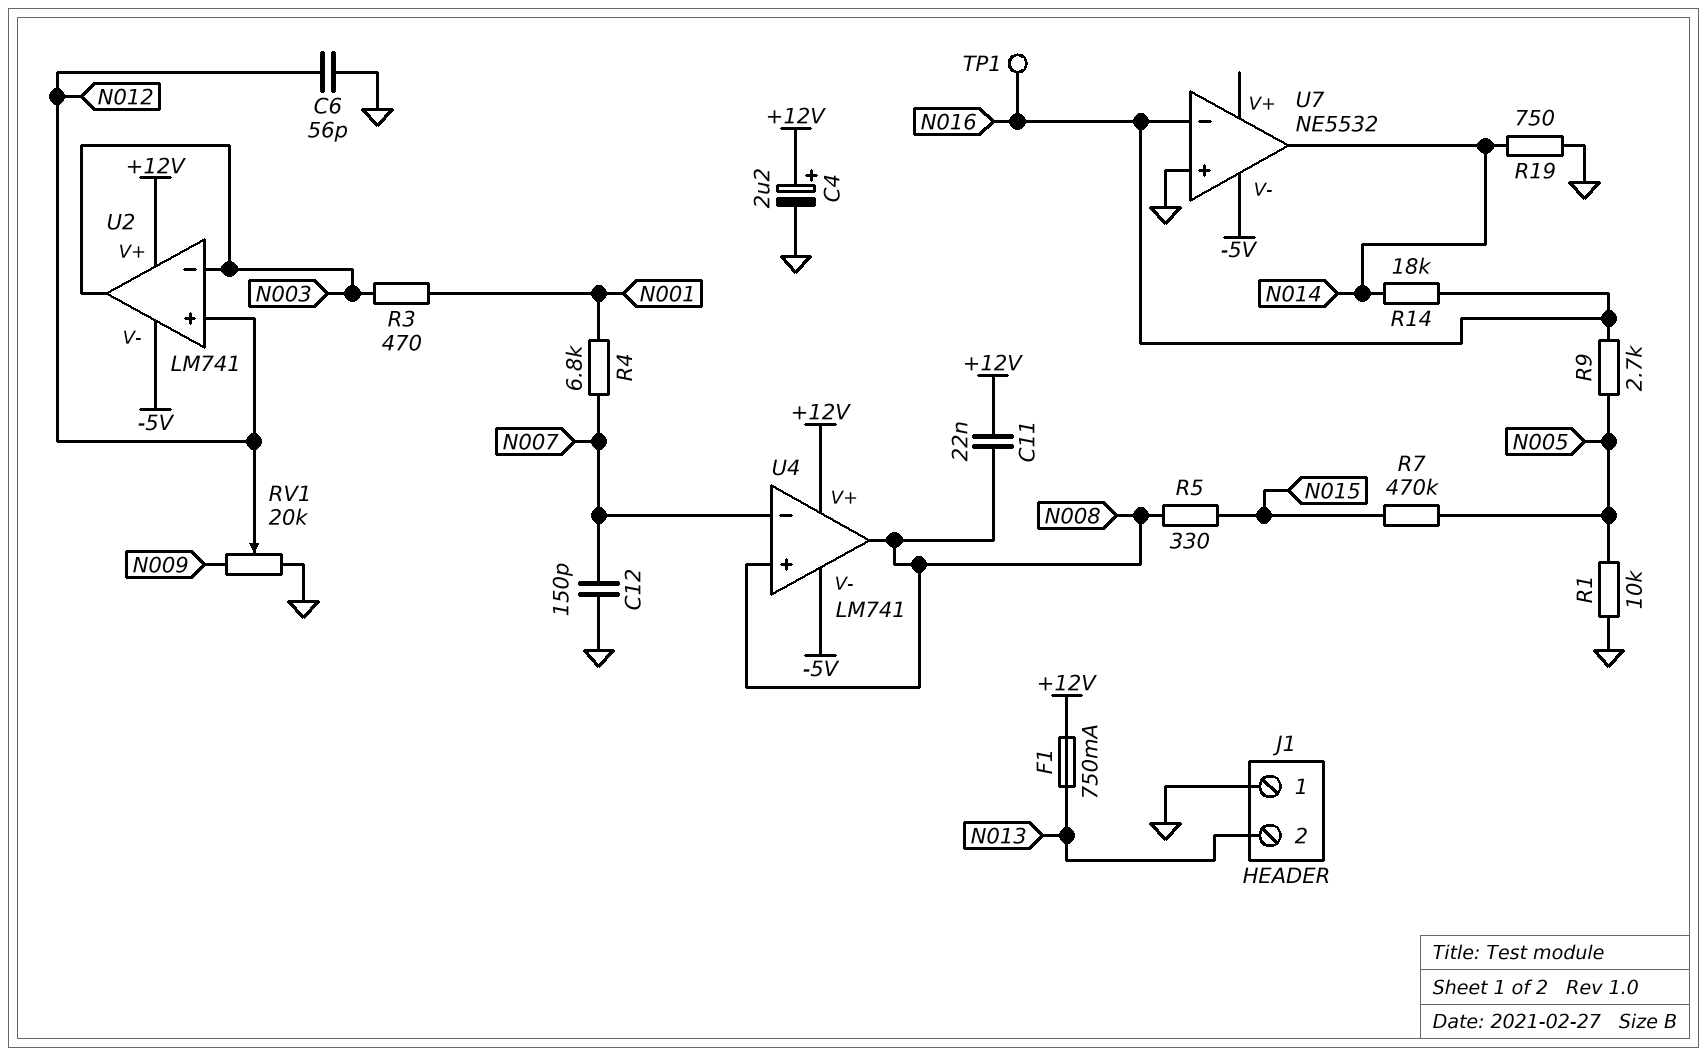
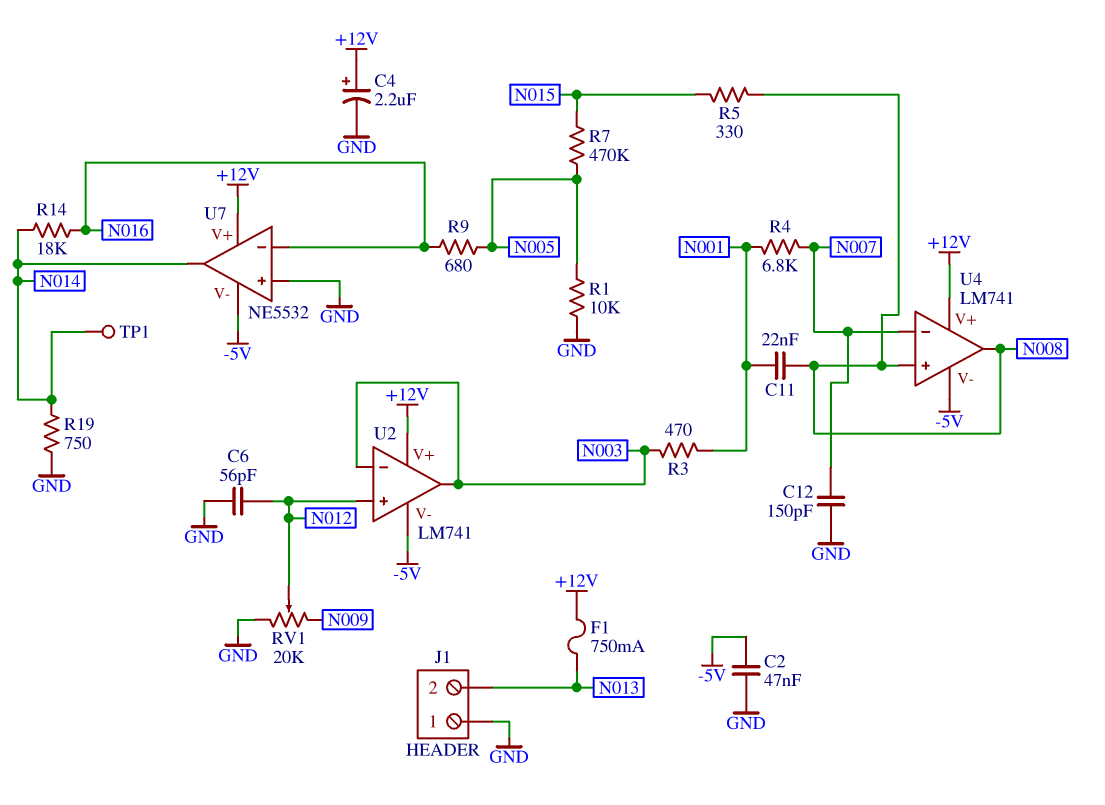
C2: none -> 47nF (-5V, GND)
C11: 22nF (+12V, N008) -> 22nF (N001, N008)
R9: 2.7k (N005, N016) -> 680 (N005, N016)
TP1: test point (N016) -> test point (N014)
U7 pin V+: none -> +12V

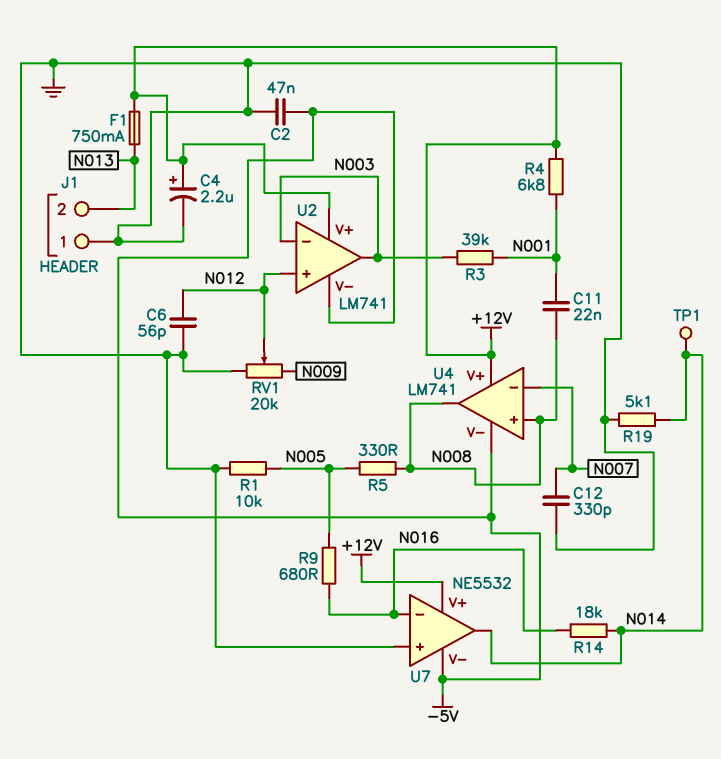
C12: 150pF (GND, N007) -> 330pF (GND, N007)
R3: 470 (N001, N003) -> 39k (N001, N003)
R4: 6.8k (N001, N007) -> 6.8k (+12V, N001)
R5: 330 (N008, N015) -> 330 (N005, N008)
R7: 470k (N005, N015) -> none
R19: 750 (GND, N014) -> 5.1k (GND, N014)

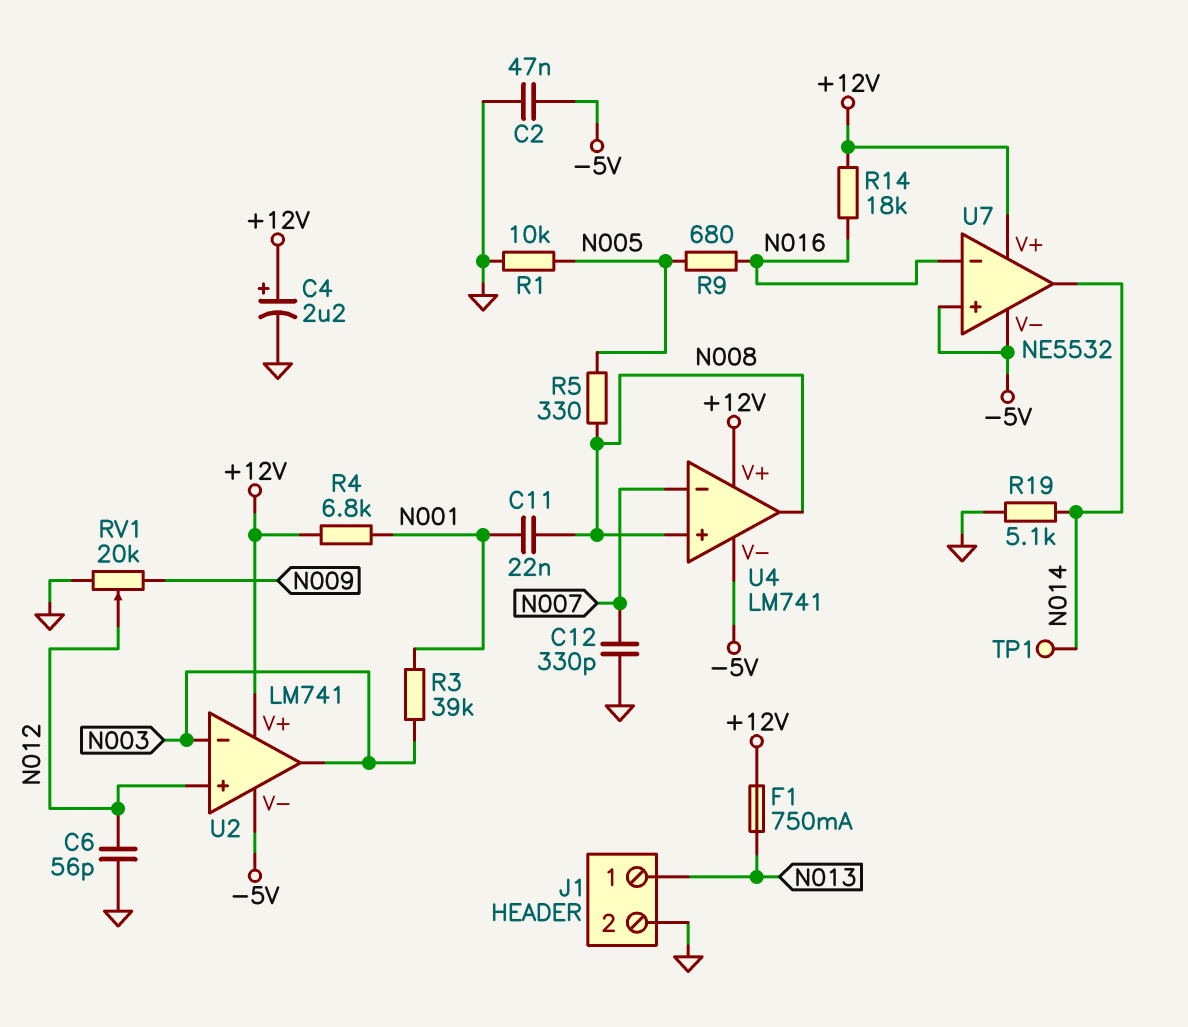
J1 pin 1: GND -> N013
J1 pin 2: N013 -> GND
R14: 18k (N014, N016) -> 18k (+12V, N016)
U7 pin in+: GND -> -5V

